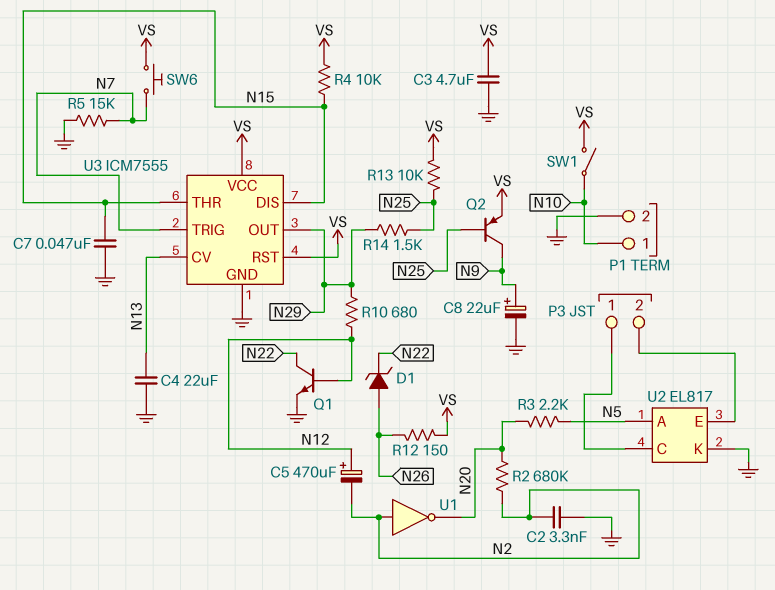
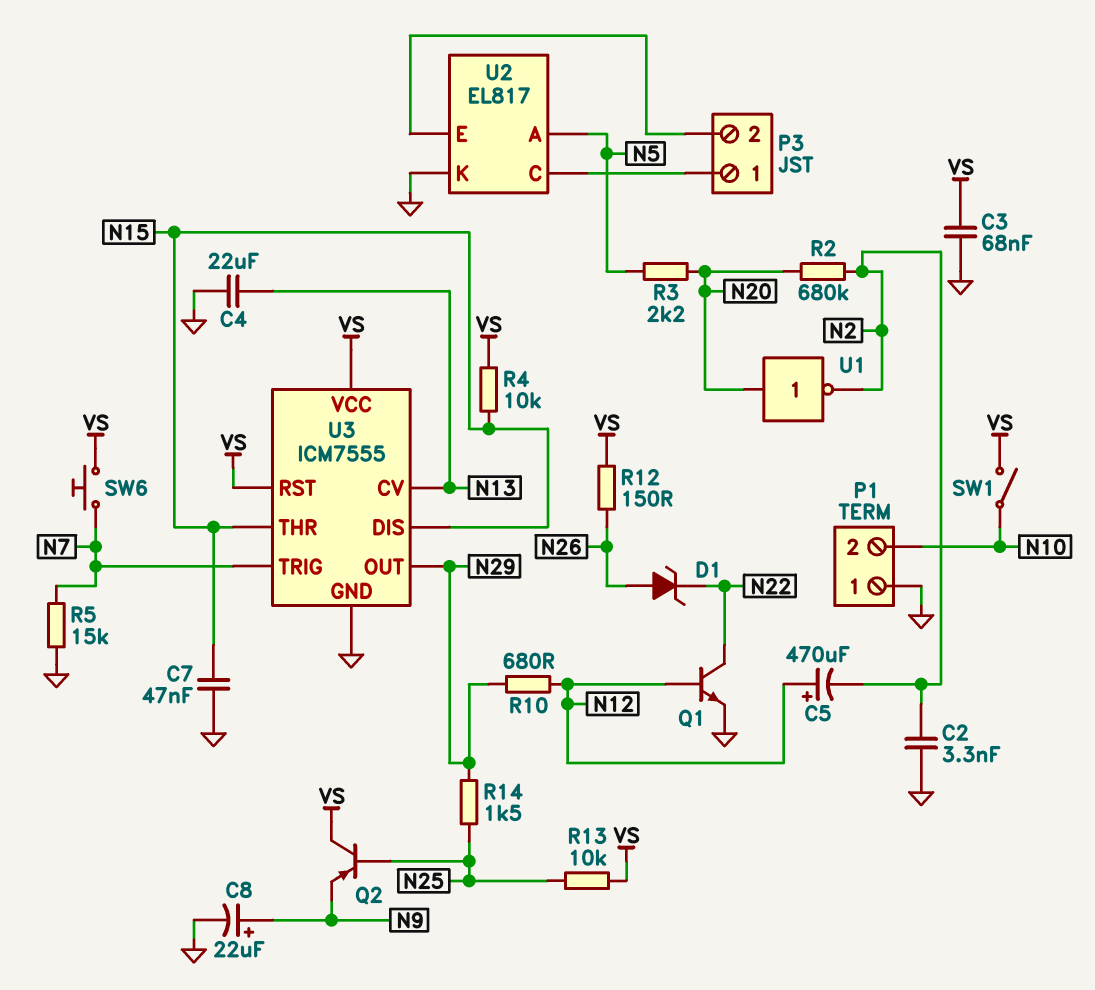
C3: 4.7uF (GND, VS) -> 68nF (GND, VS)
P1 pin 1: N10 -> GND
P1 pin 2: GND -> N10
Q2: PNP (B N25, C N9, E VS) -> PNP (B N25, C VS, E N9)
U1: NOT (in N2, out N20) -> NOT (in N20, out N2)

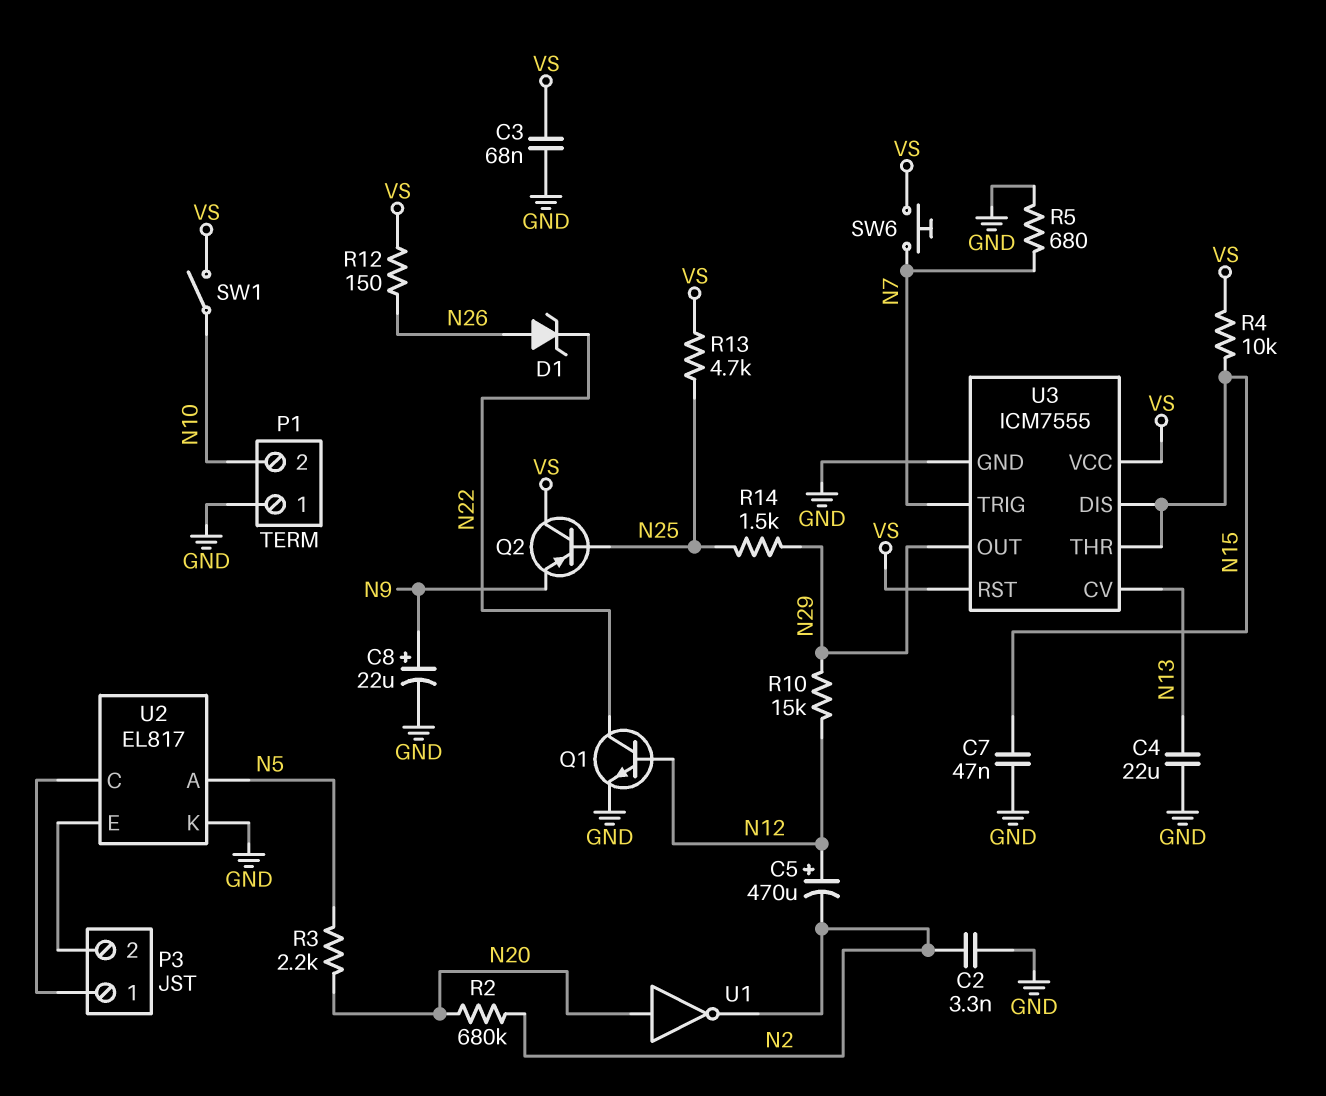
R5: 15k (GND, N7) -> 680 (GND, N7)
R10: 680 (N12, N29) -> 15k (N12, N29)
R13: 10k (N25, VS) -> 4.7k (N25, VS)

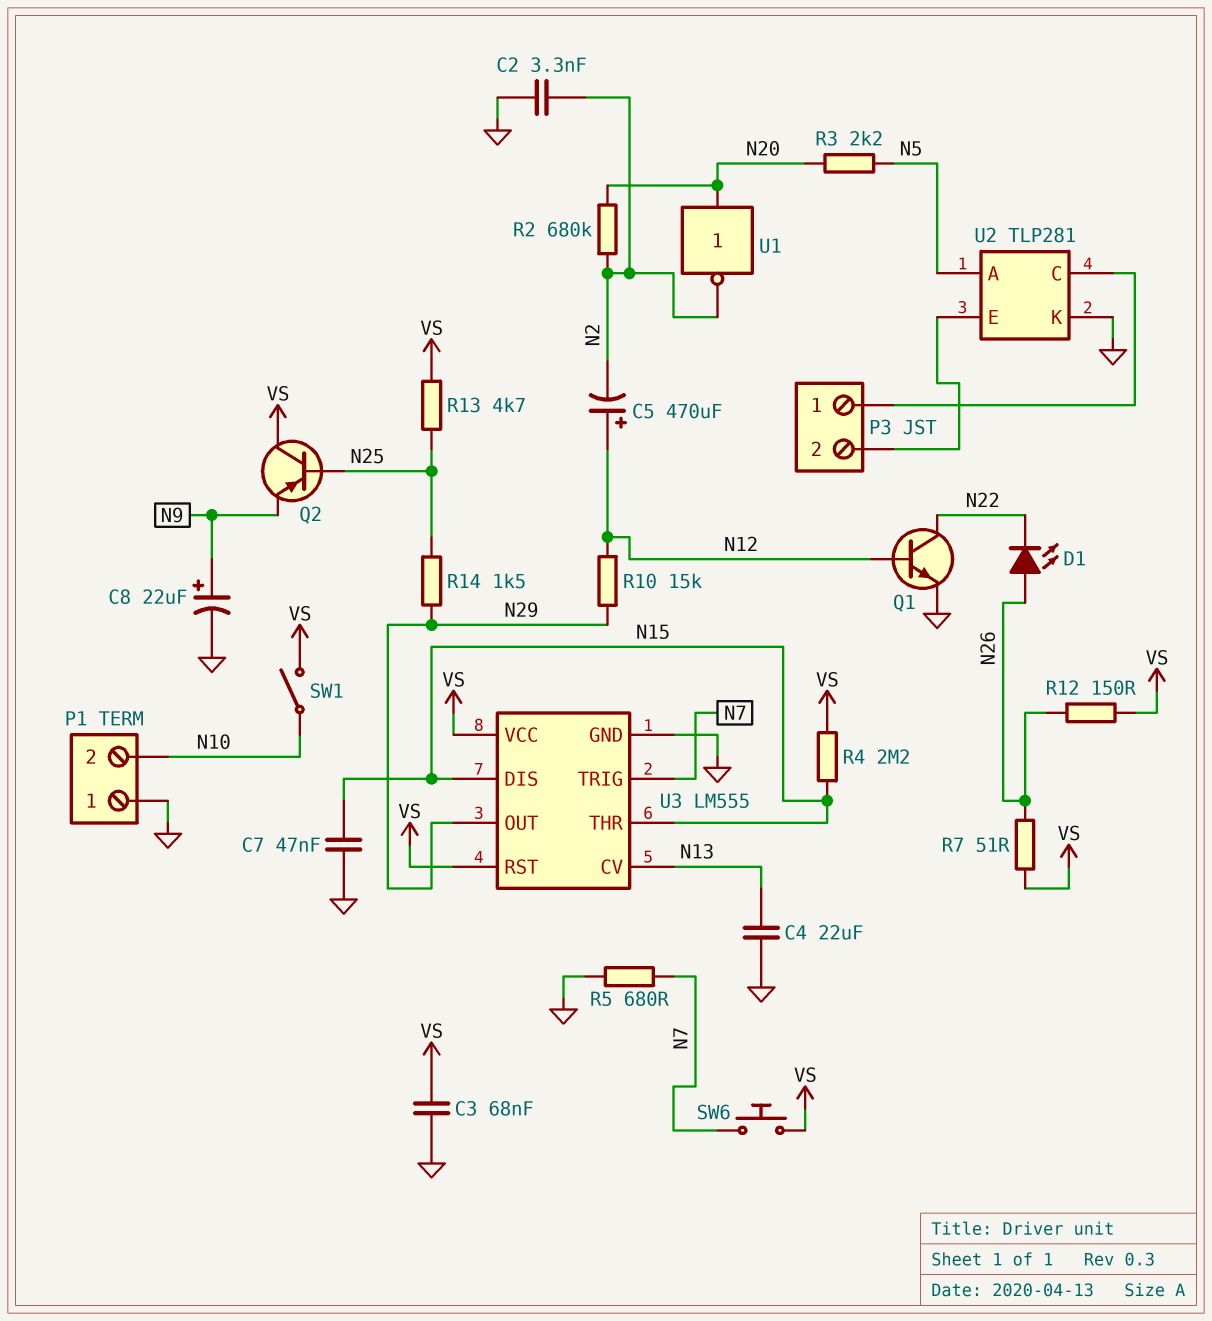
D1: zener (A N26, K N22) -> LED (A N26, K N22)
R4: 10k (N15, VS) -> 2.2M (N15, VS)
R7: none -> 51 (N26, VS)
U2: EL817 -> TLP281
U3: ICM7555 -> LM555

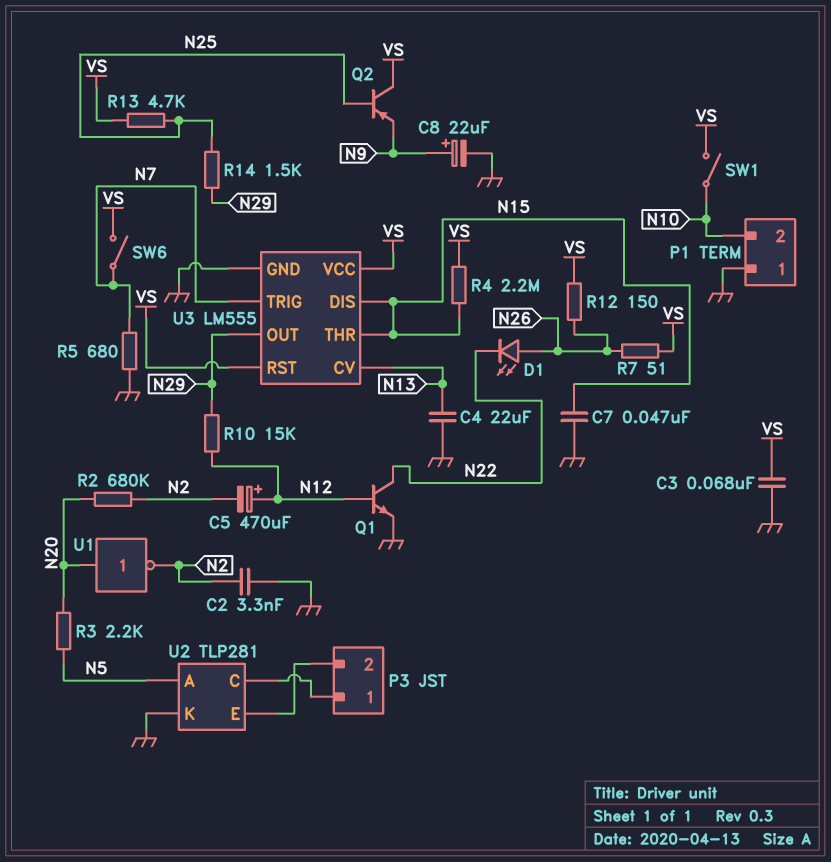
SW6: button (N7, VS) -> switch (N7, VS)

